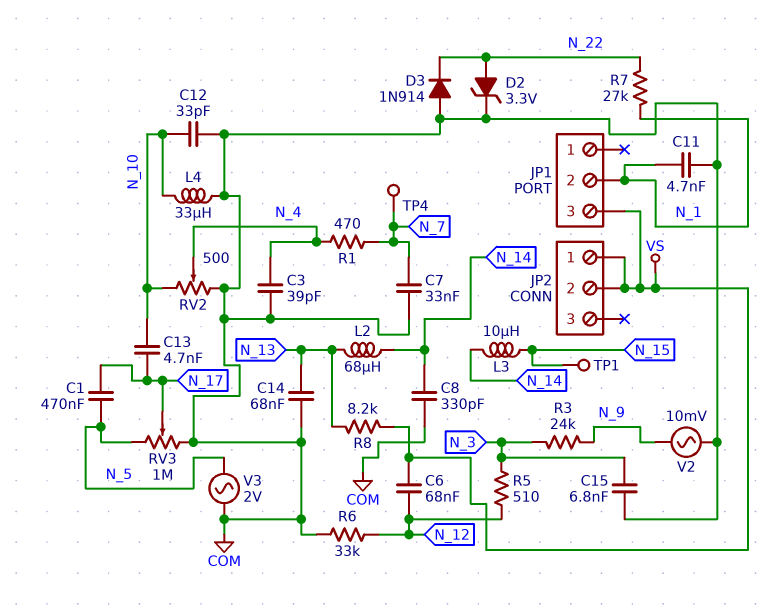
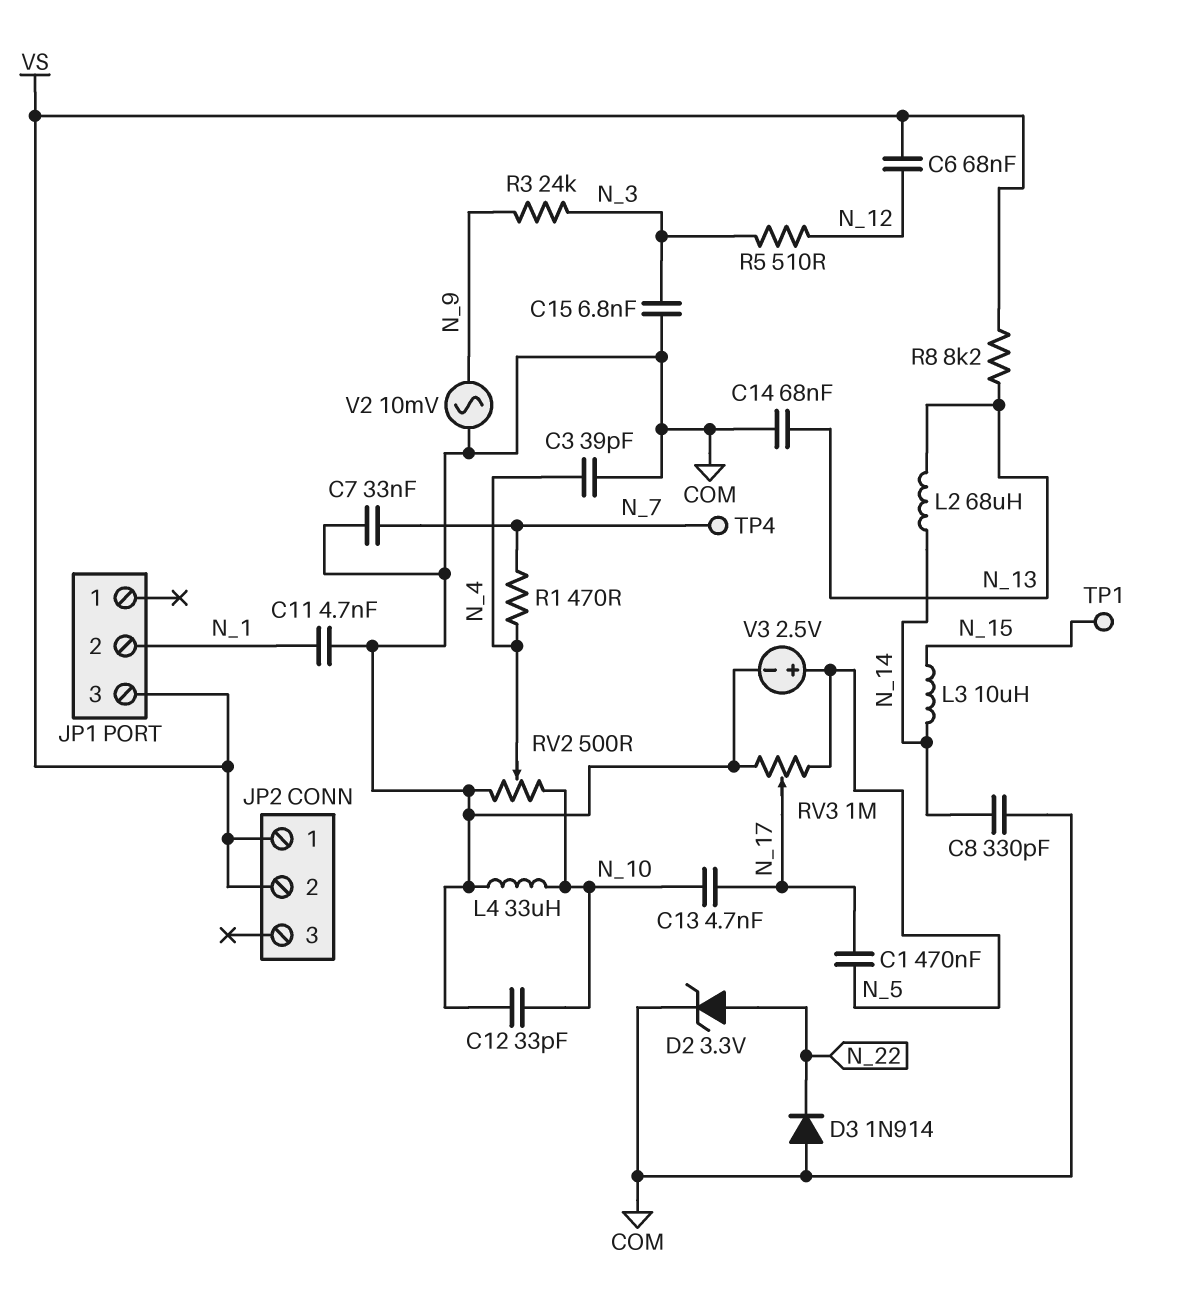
R6: 33k (COM, N_12) -> none
R7: 27k (N_1, N_22) -> none
V3: AC 2V (COM, N_5) -> 2.5V (plus N_5, minus COM)

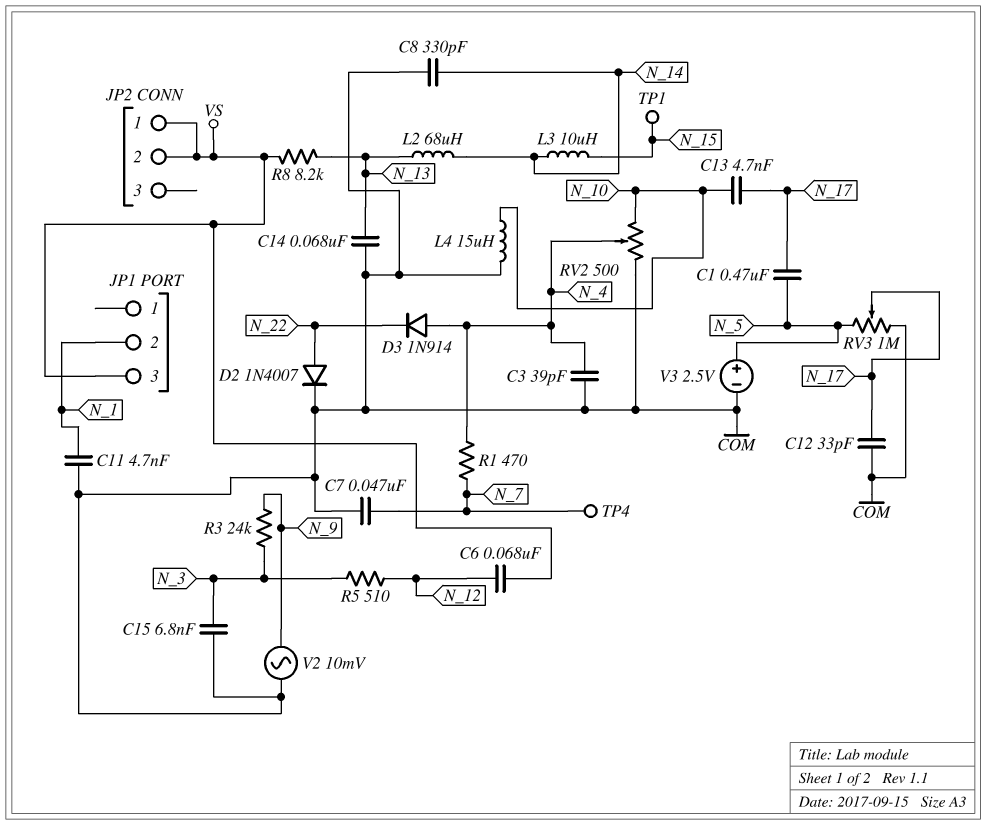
C7: 33nF (COM, N_7) -> 47nF (COM, N_7)
C12: 33pF (COM, N_10) -> 33pF (COM, N_17)
D2: zener 3.3V (A N_22, K COM) -> diode 1N4007 (A N_22, K COM)
D3: diode 1N914 (A COM, K N_22) -> diode 1N914 (A N_4, K N_22)
L4: 33uH (COM, N_10) -> 15uH (COM, N_10)

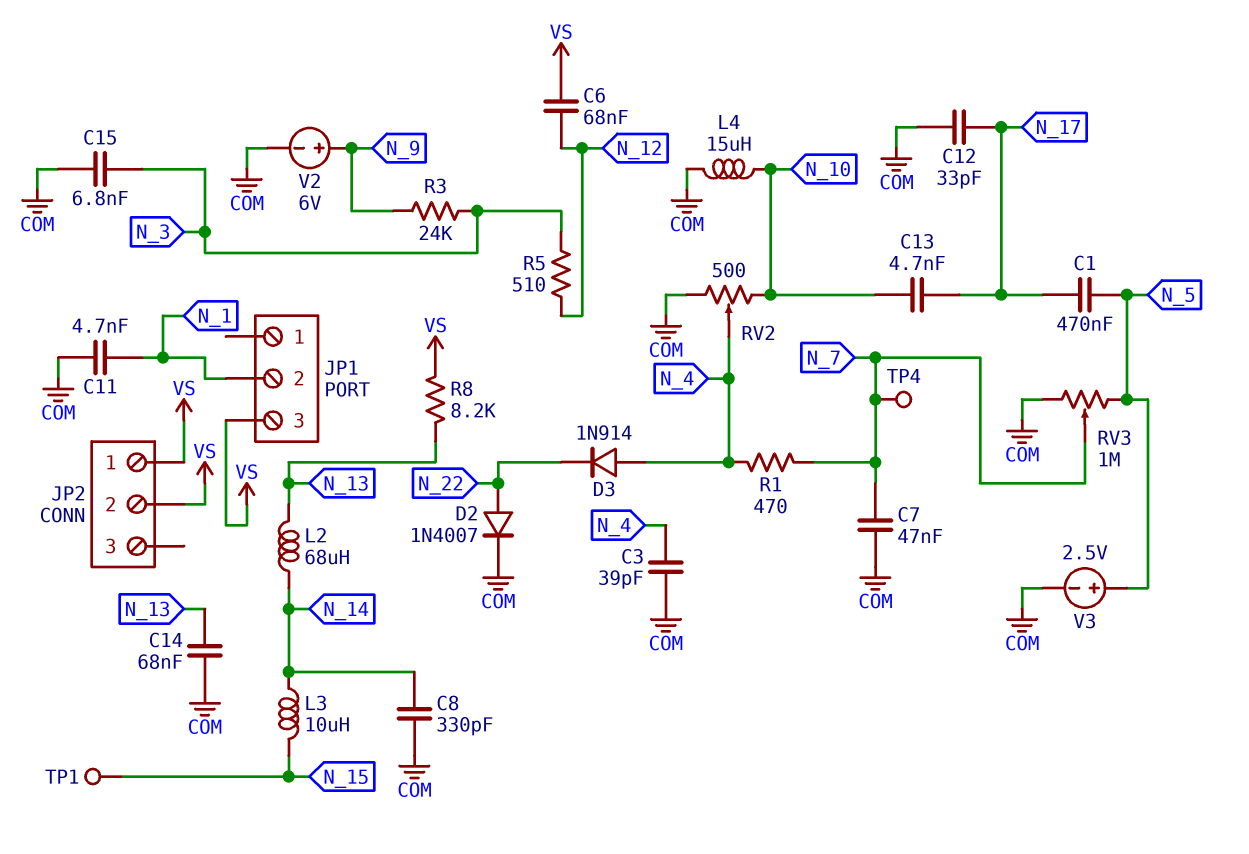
RV3: 1M (COM, N_5, wiper N_17) -> 1M (COM, N_5, wiper N_7)
V2: AC 10mV (COM, N_9) -> 6V (plus N_9, minus COM)

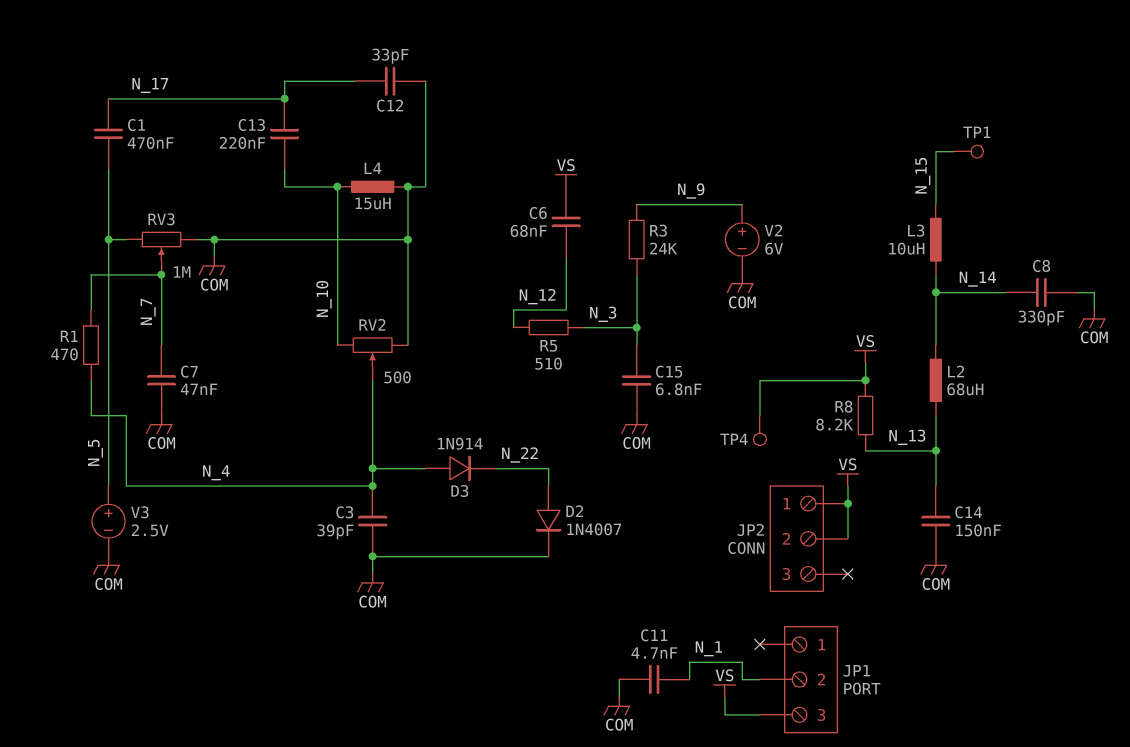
C13: 4.7nF (N_10, N_17) -> 220nF (N_10, N_17)
C14: 68nF (COM, N_13) -> 150nF (COM, N_13)
TP4: test point (N_7) -> test point (VS)

